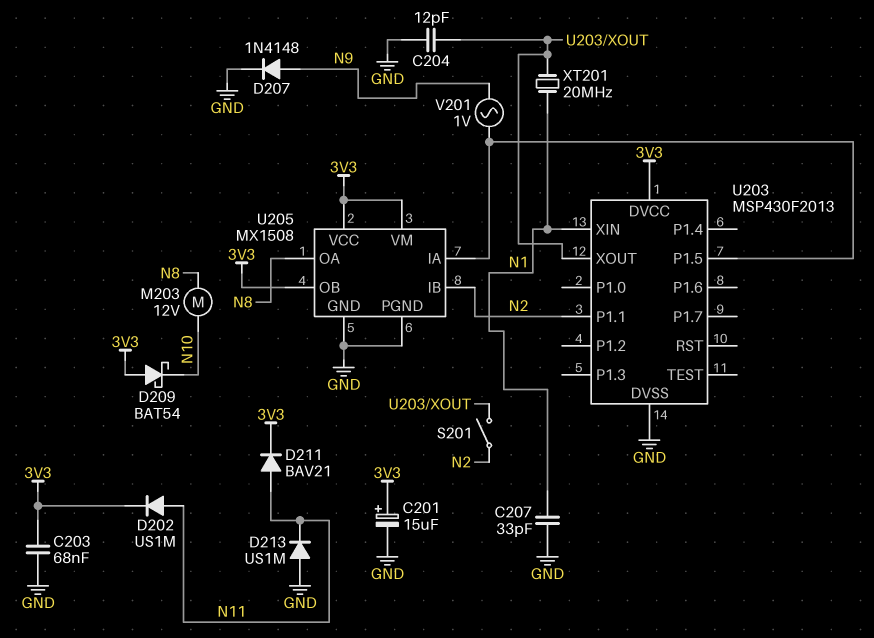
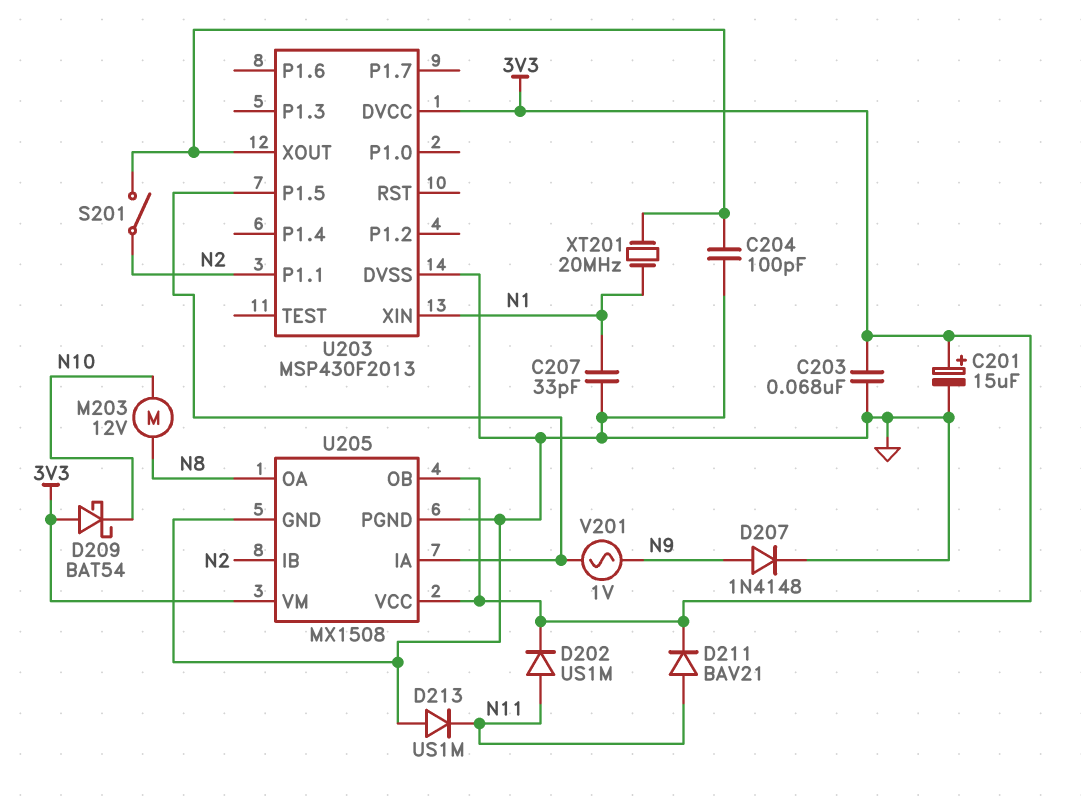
C204: 12pF (GND, U203/XOUT) -> 100pF (GND, U203/XOUT)

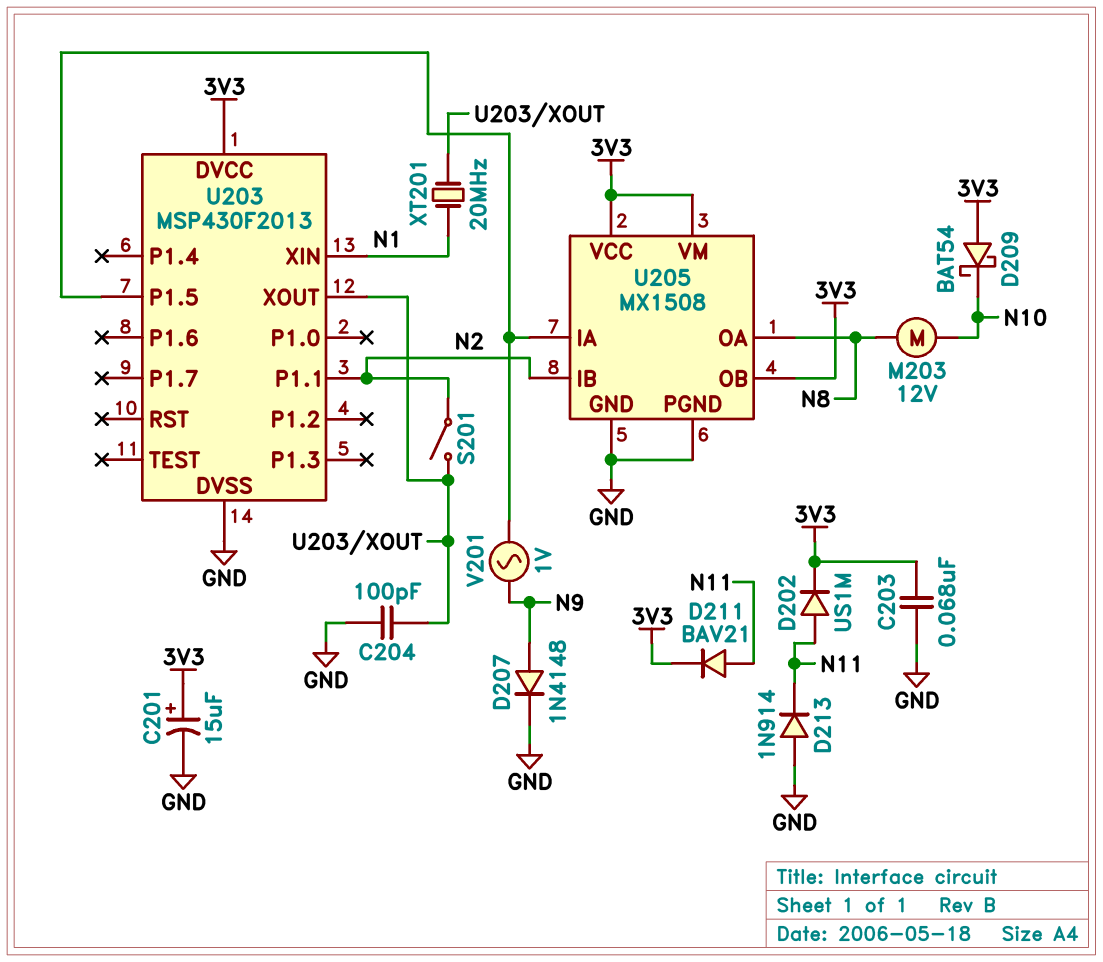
C207: 33pF (GND, N1) -> none
D213: diode US1M (A GND, K N11) -> diode 1N914 (A GND, K N11)

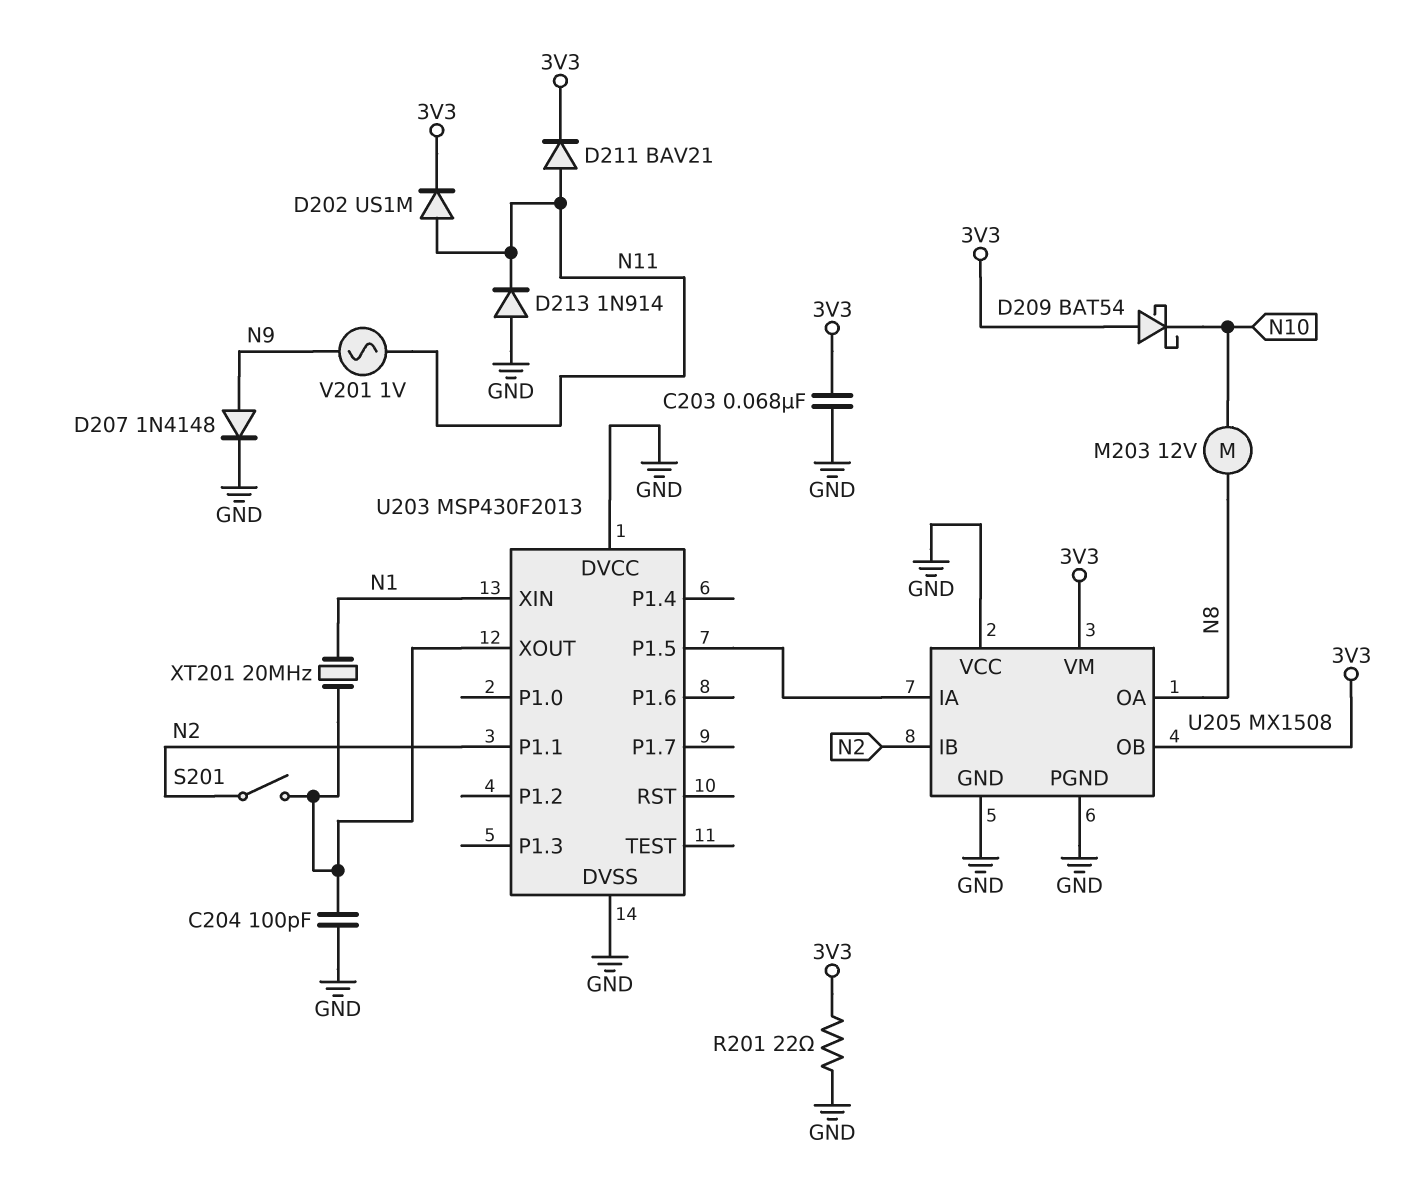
C201: 15uF (plus 3V3, minus GND) -> none
R201: none -> 22 (3V3, GND)
U203 pin DVCC: 3V3 -> GND
U205 pin VCC: 3V3 -> GND
V201: AC 1V (N9, U203/P1.5) -> AC 1V (N9, N11)

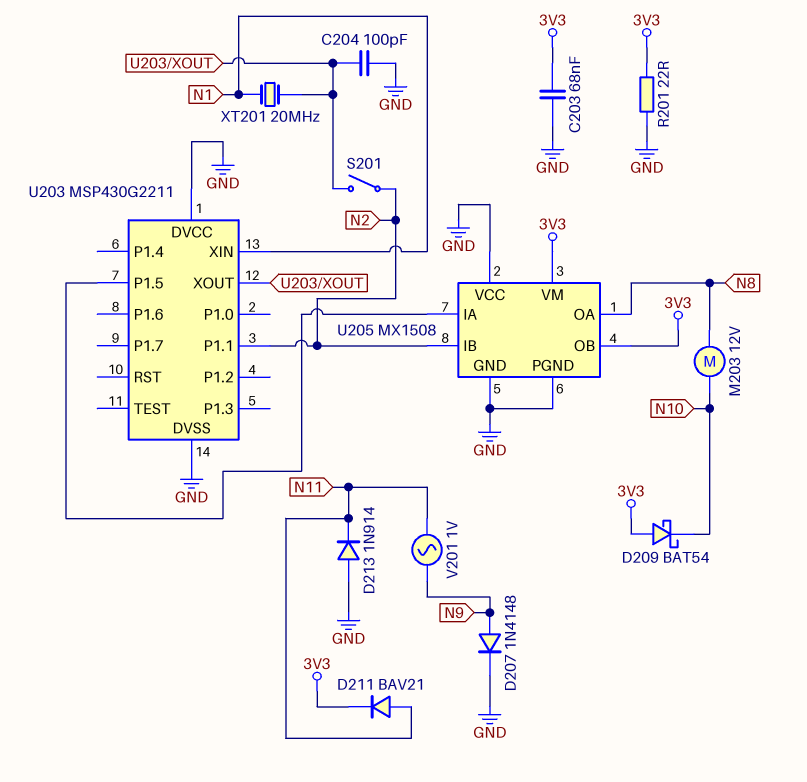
D202: diode US1M (A N11, K 3V3) -> none
U203: MSP430F2013 -> MSP430G2211

